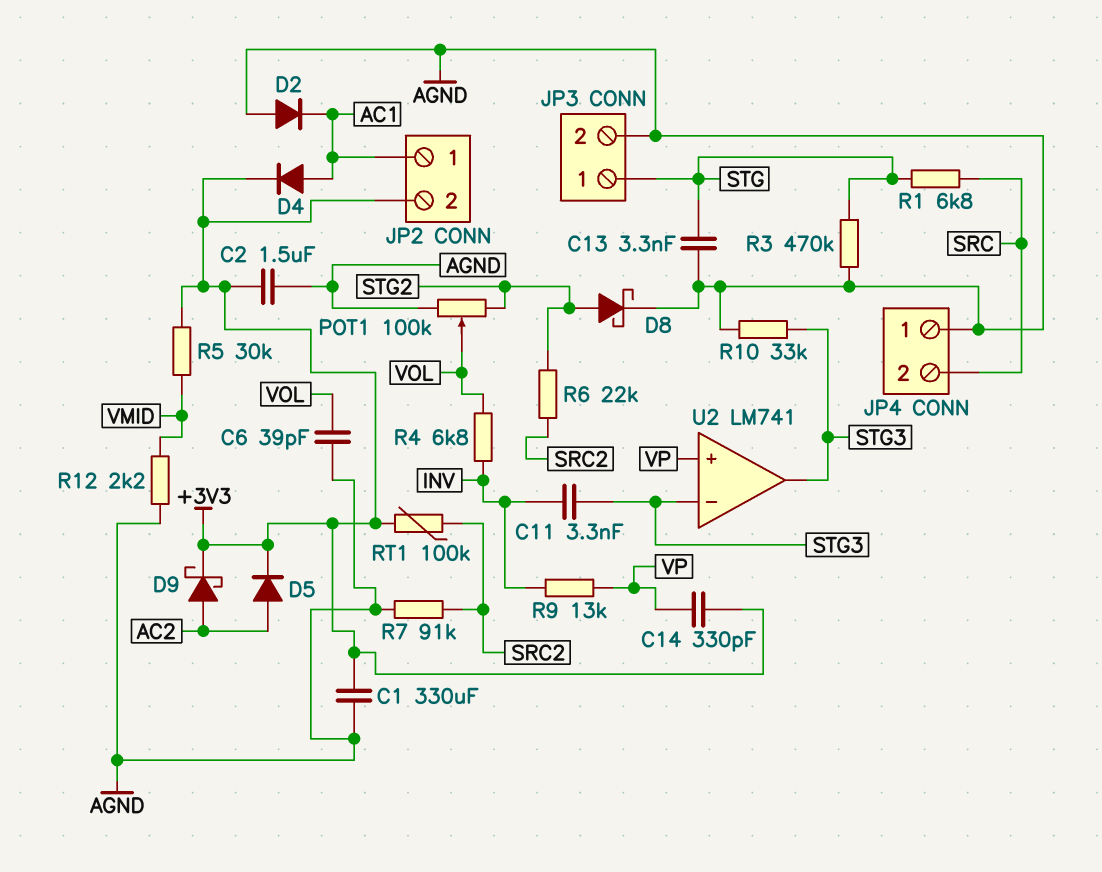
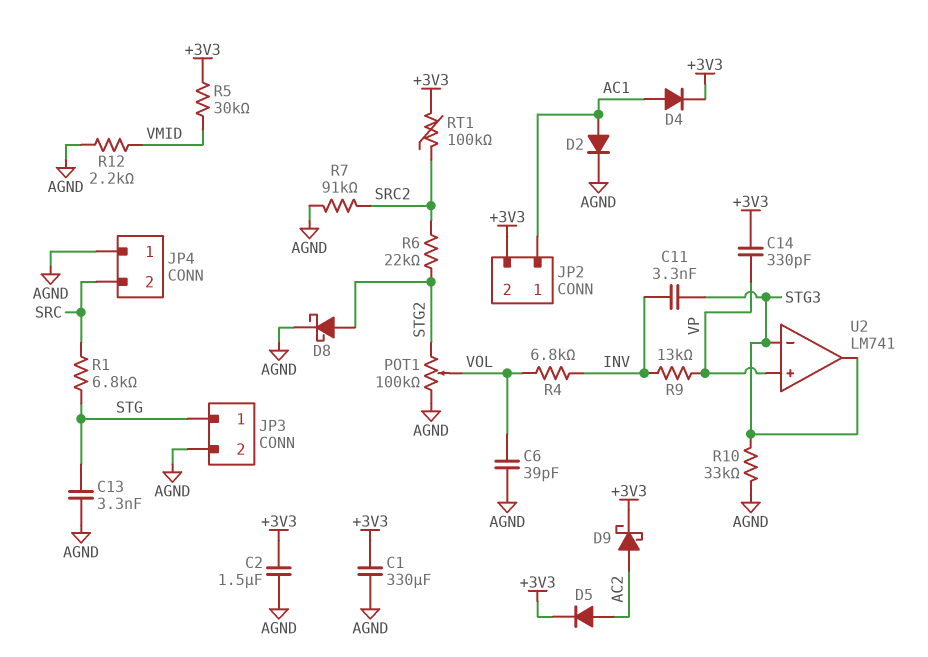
D2: diode (A AGND, K AC1) -> diode (A AC1, K AGND)
R3: 470k (AGND, STG) -> none

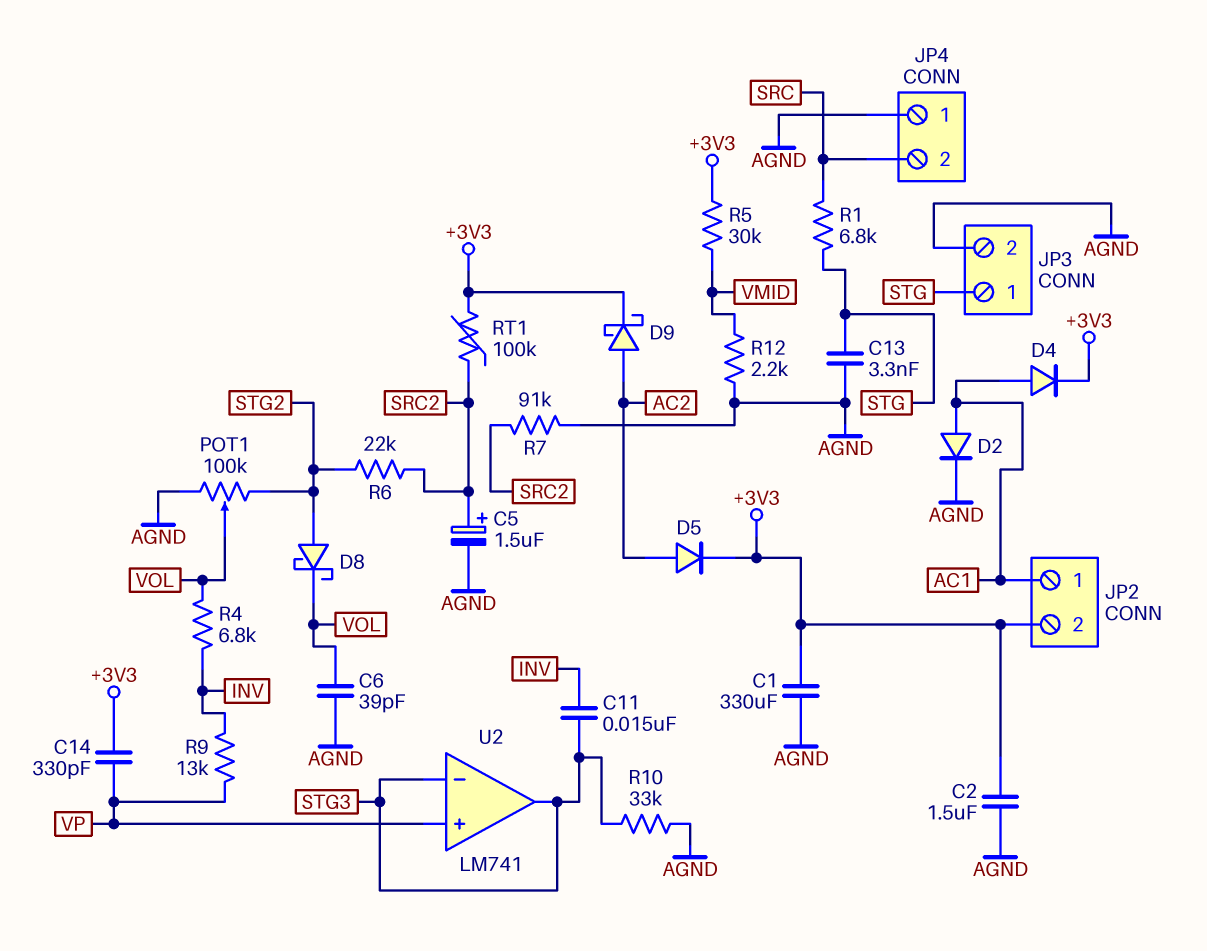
C5: none -> 1.5uF (plus SRC2, minus AGND)
C11: 3.3nF (INV, STG3) -> 15nF (INV, STG3)
D8: schottky (A STG2, K AGND) -> schottky (A STG2, K VOL)

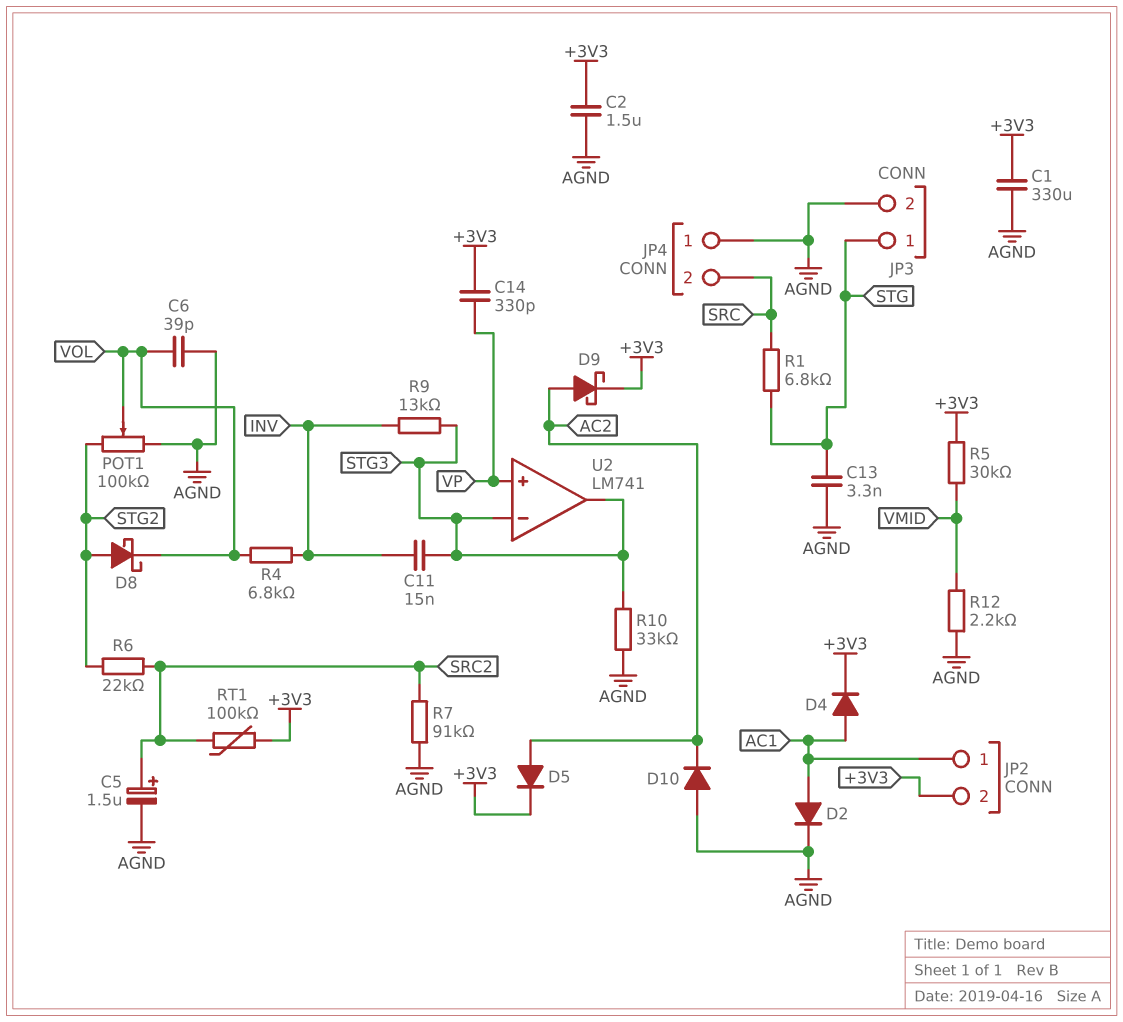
D10: none -> diode (A AGND, K AC2)
R9: 13k (INV, VP) -> 13k (INV, STG3)

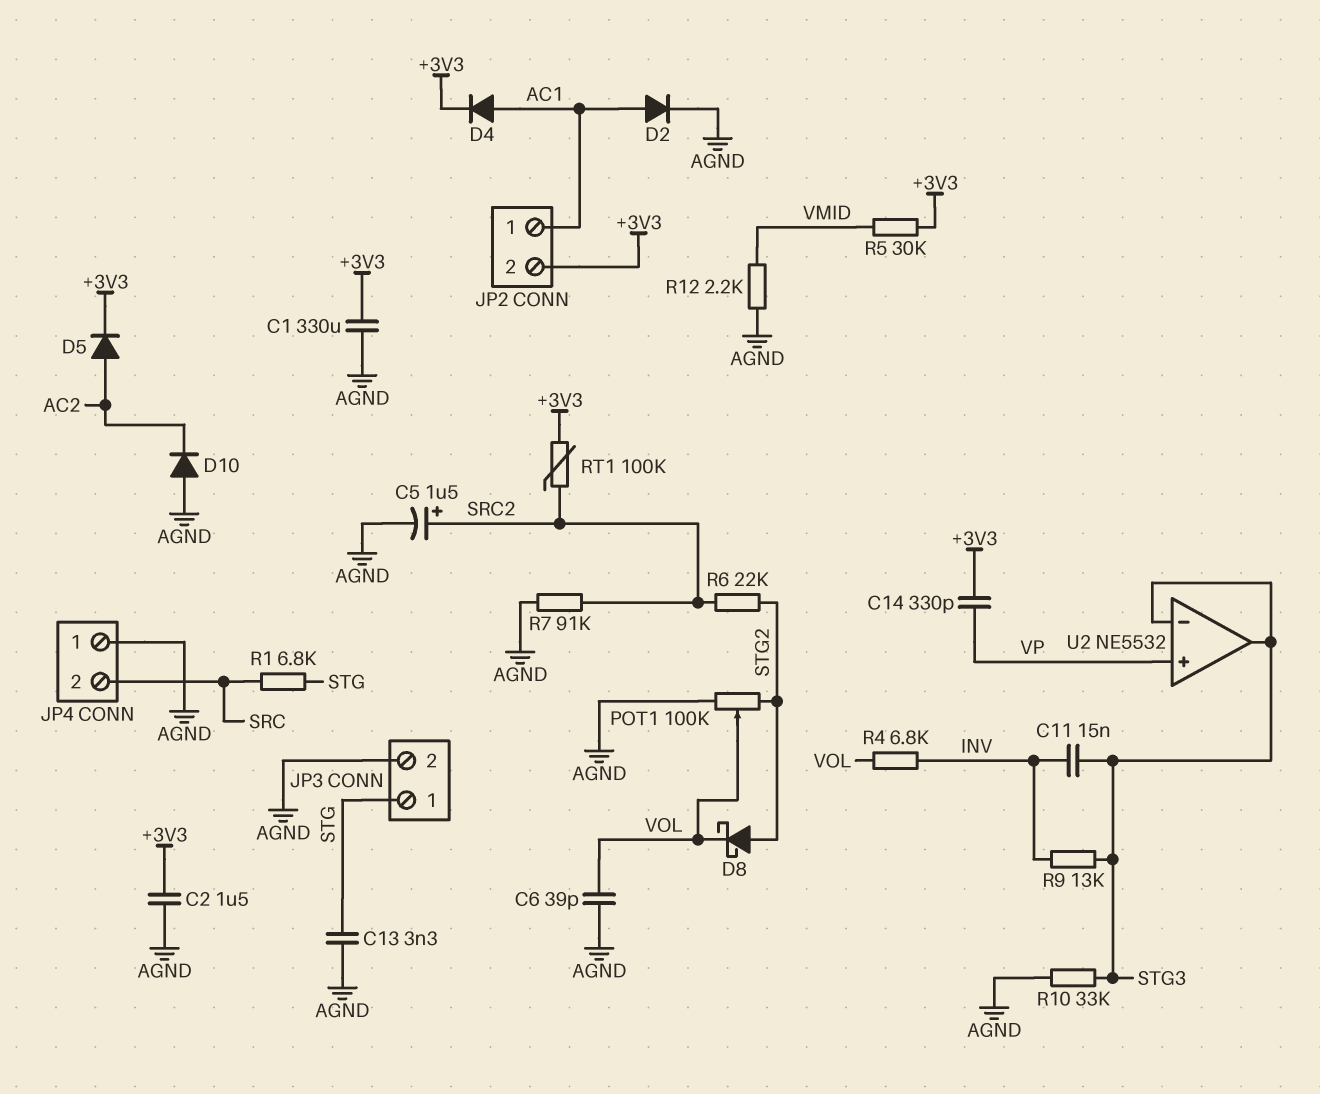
D9: schottky (A AC2, K +3V3) -> none
U2: LM741 -> NE5532

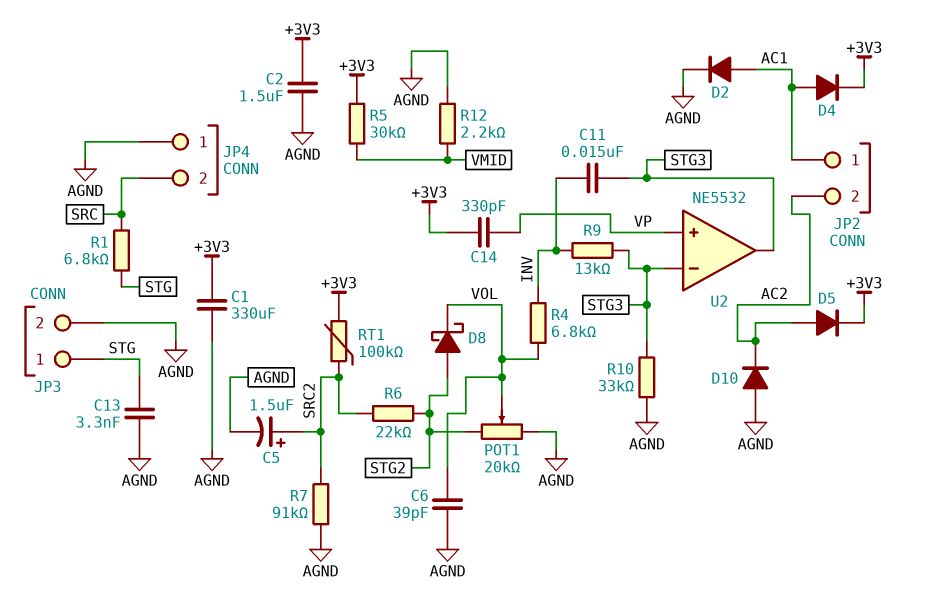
JP2 pin 2: +3V3 -> AC2
POT1: 100k (AGND, STG2, wiper VOL) -> 20k (AGND, STG2, wiper VOL)

